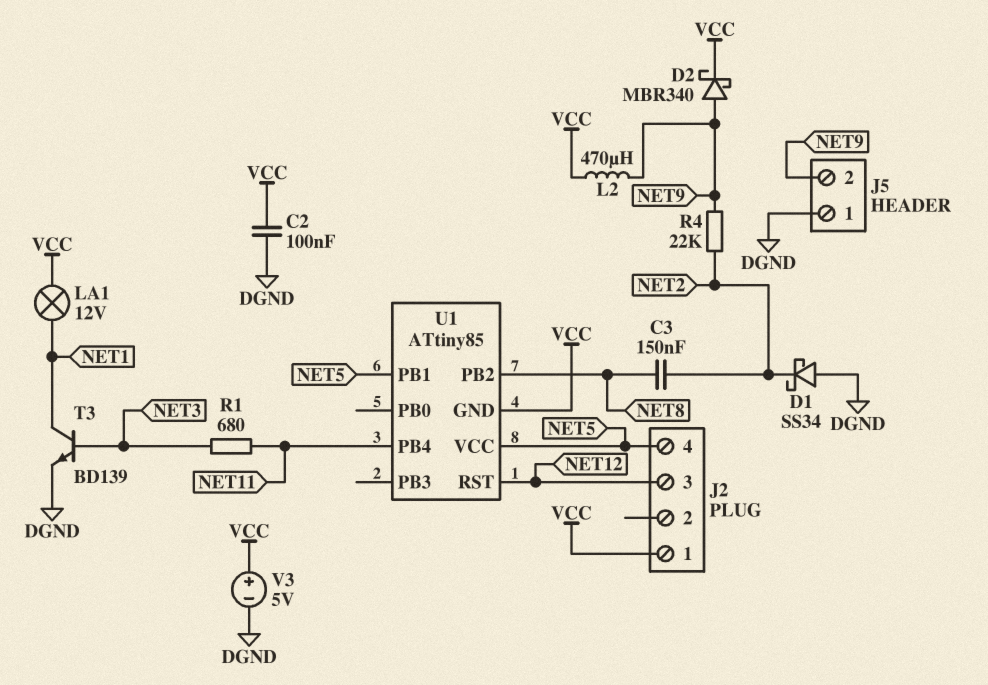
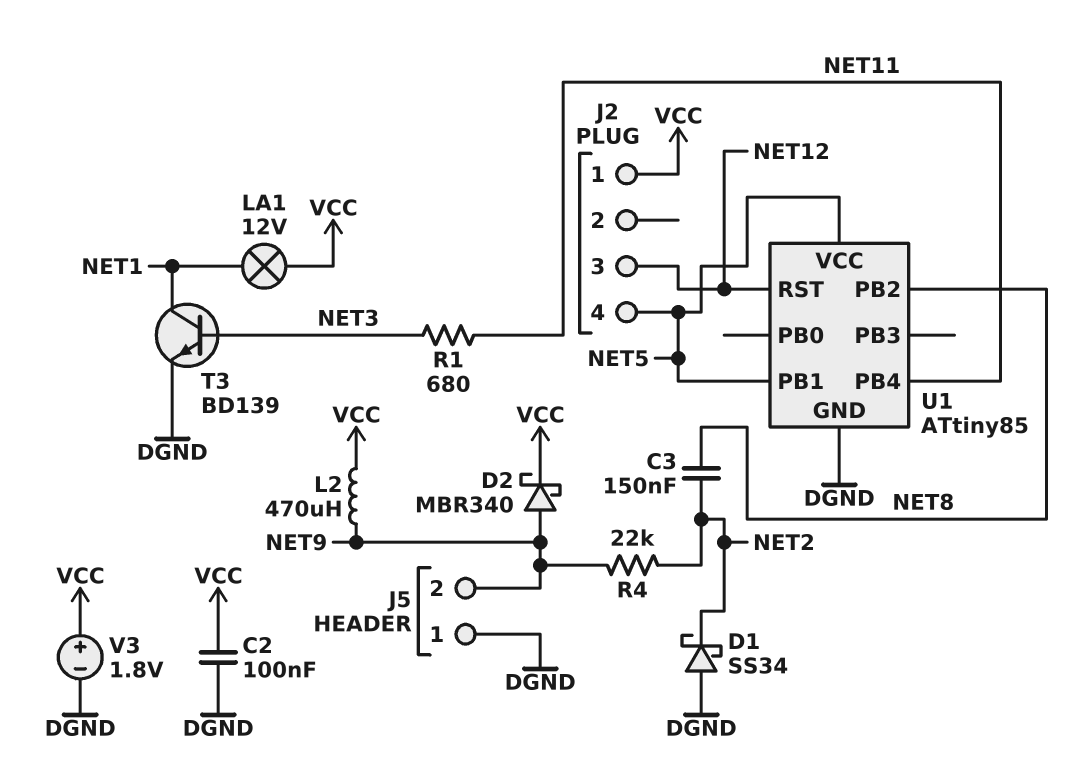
U1 pin GND: VCC -> DGND
V3: 5V (plus VCC, minus DGND) -> 1.8V (plus VCC, minus DGND)

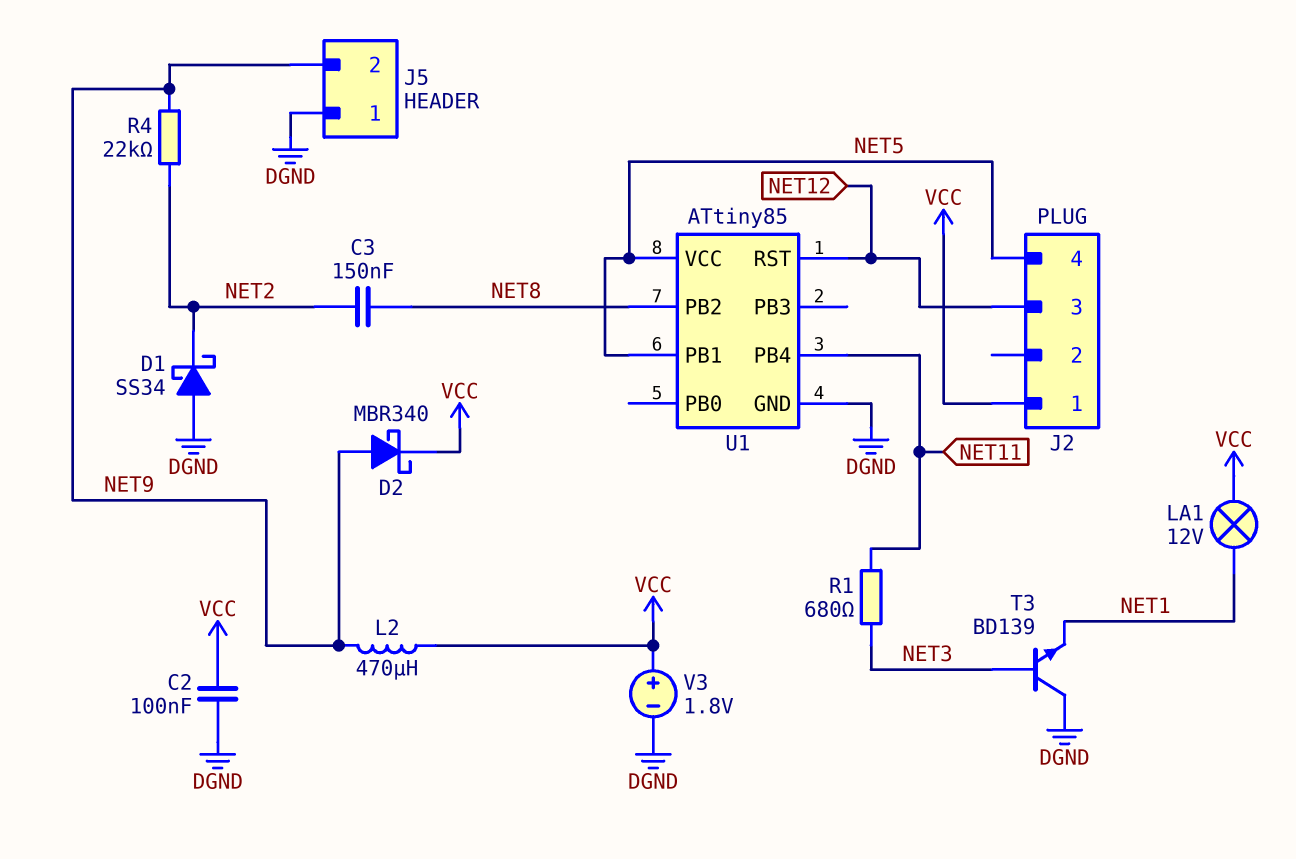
T3: NPN BD139 (B NET3, C NET1, E DGND) -> NPN BD139 (B NET3, C DGND, E NET1)

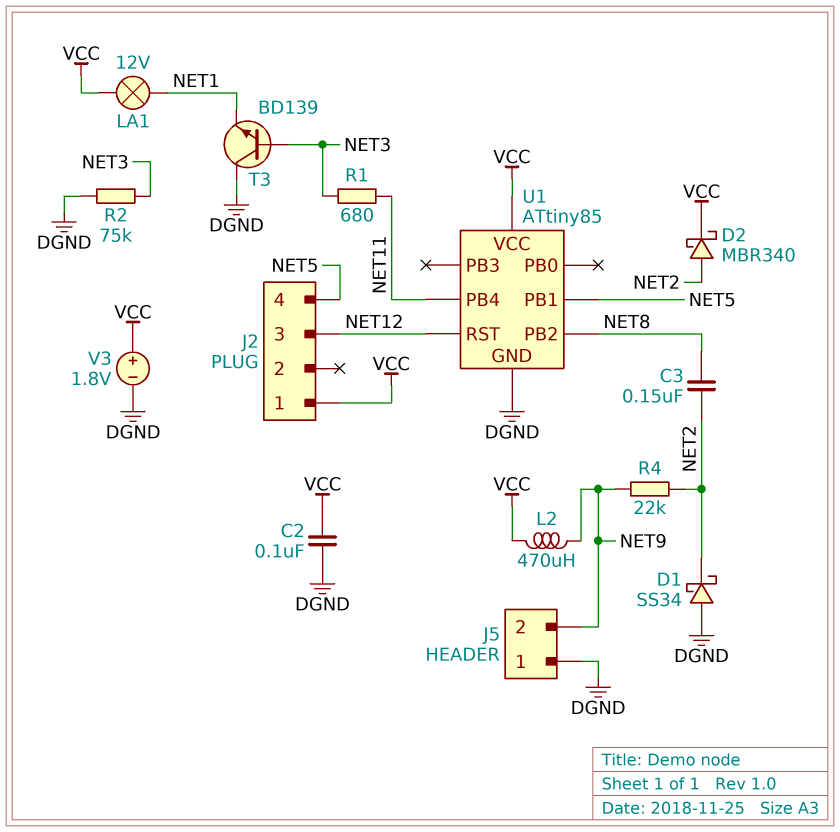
D2: schottky MBR340 (A NET9, K VCC) -> schottky MBR340 (A NET2, K VCC)
R2: none -> 75k (DGND, NET3)
U1 pin VCC: NET5 -> VCC

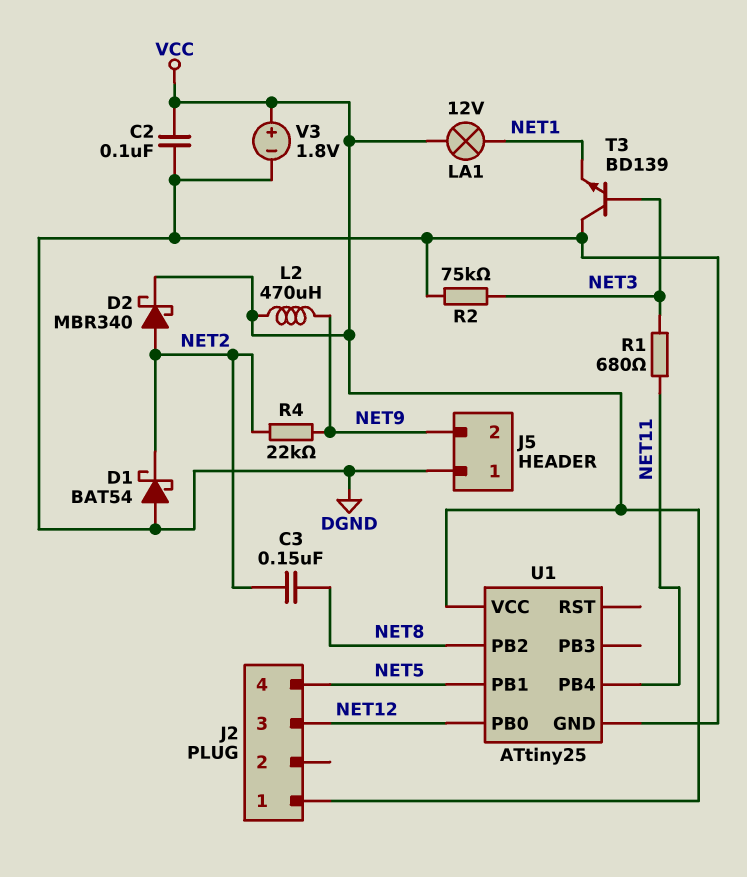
D1: schottky SS34 (A DGND, K NET2) -> schottky BAT54 (A DGND, K NET2)
U1: ATtiny85 -> ATtiny25
U1 pin PB0: none -> NET12
U1 pin RST: NET12 -> none

